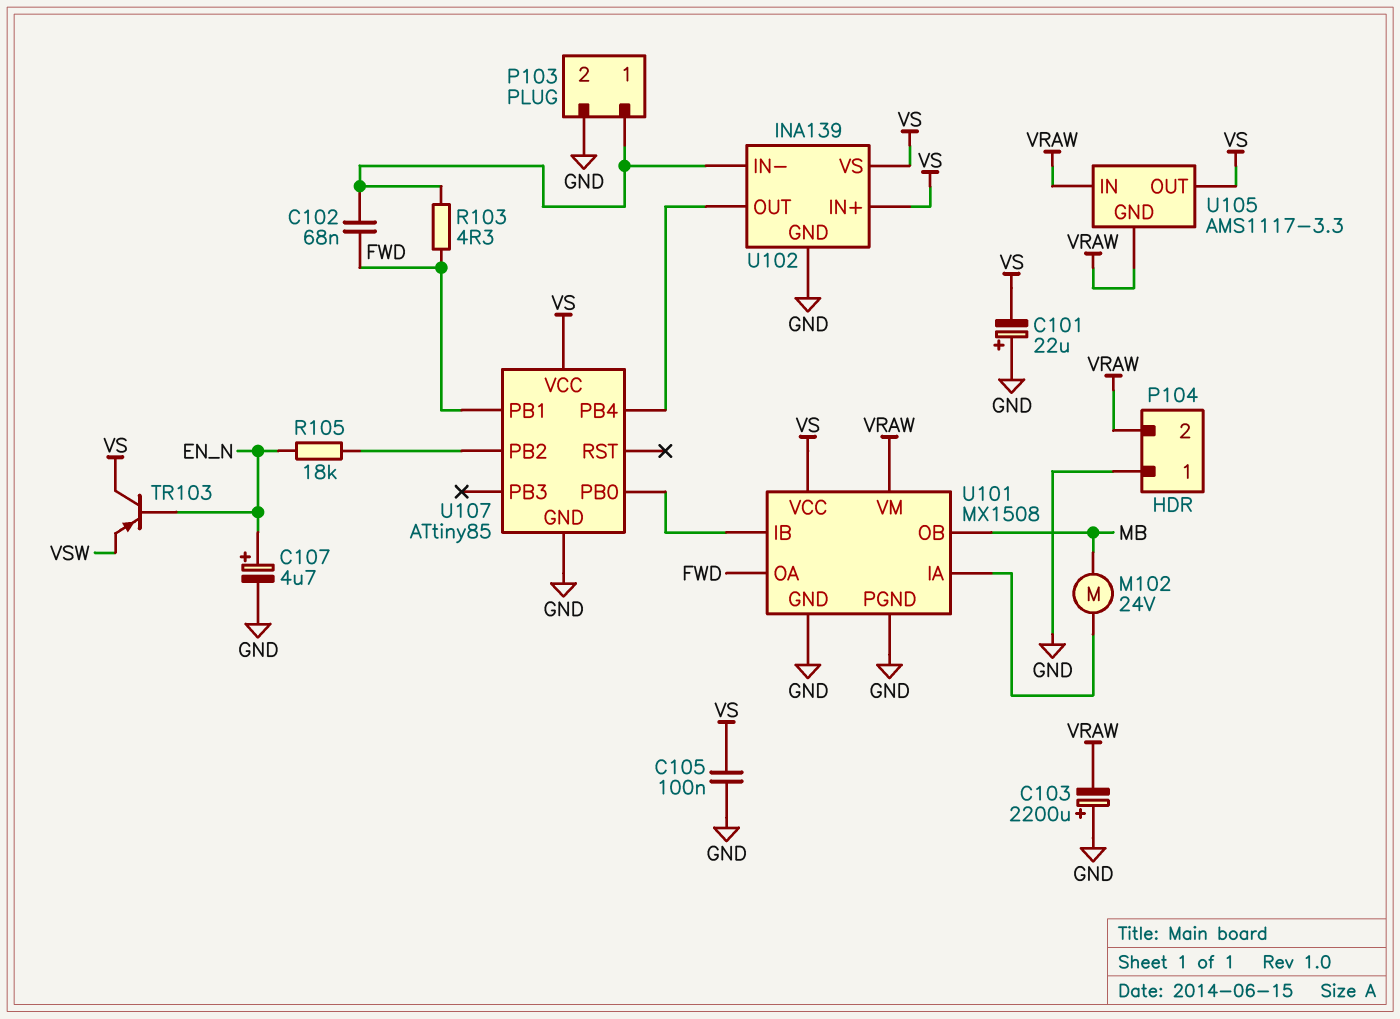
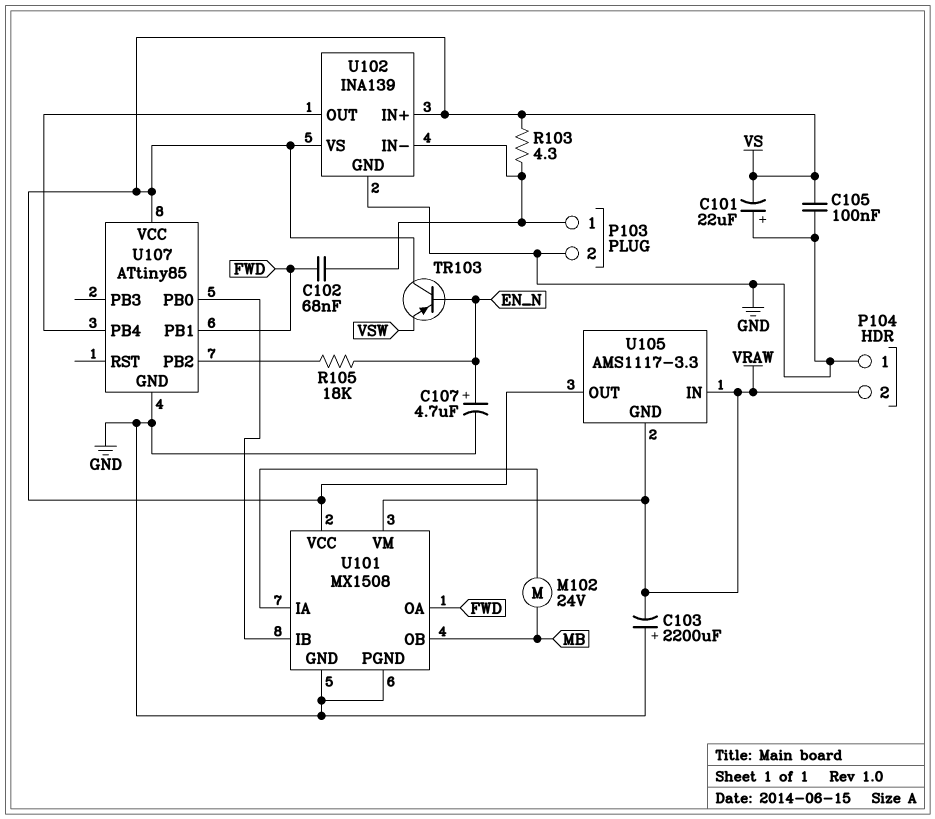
R103: 4.3 (FWD, P103/1) -> 4.3 (P103/1, VS)

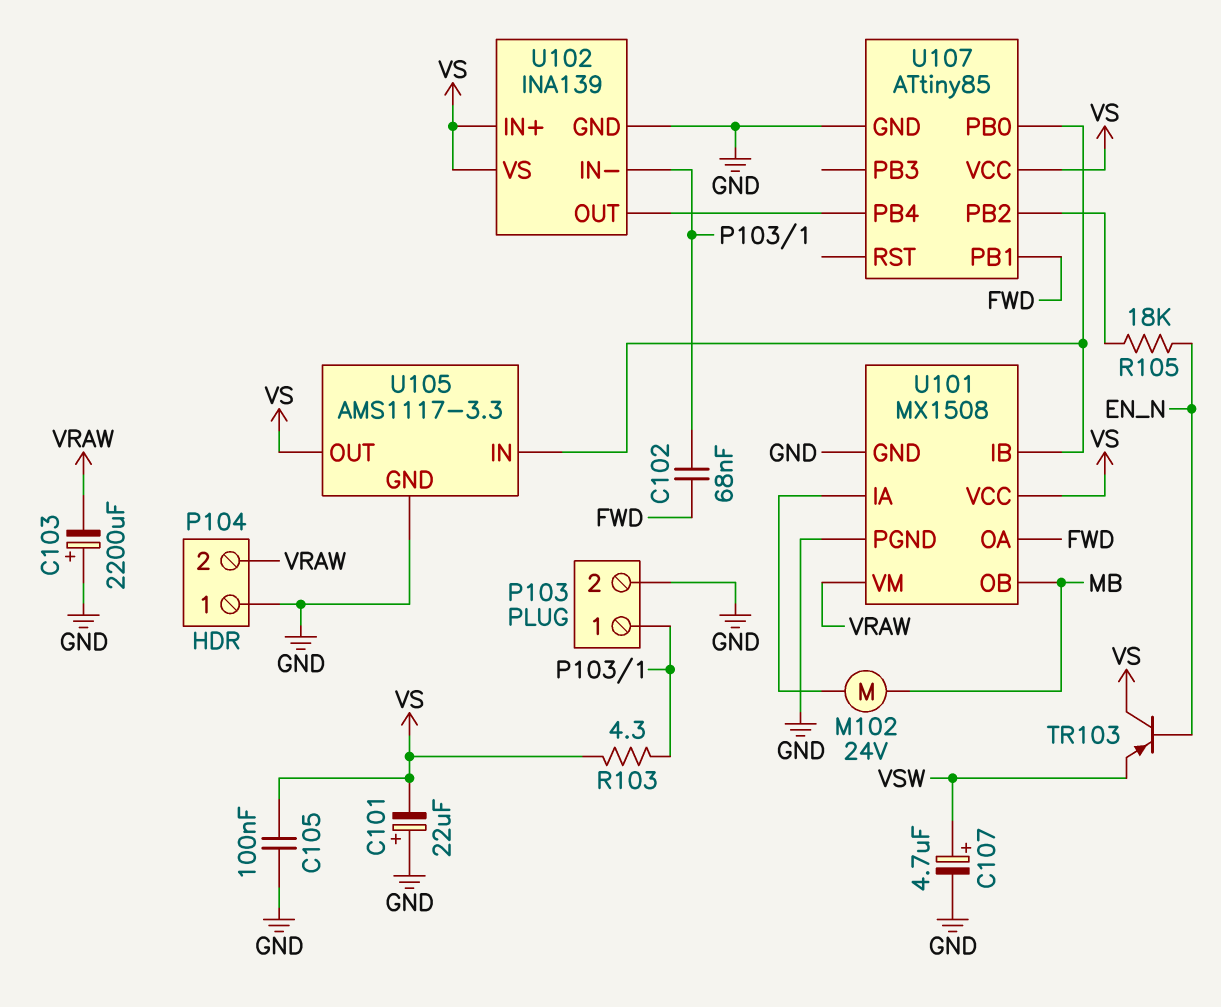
C107: 4.7uF (plus EN_N, minus GND) -> 4.7uF (plus VSW, minus GND)
U105 pin GND: VRAW -> GND
U105 pin IN: VRAW -> U101/IB

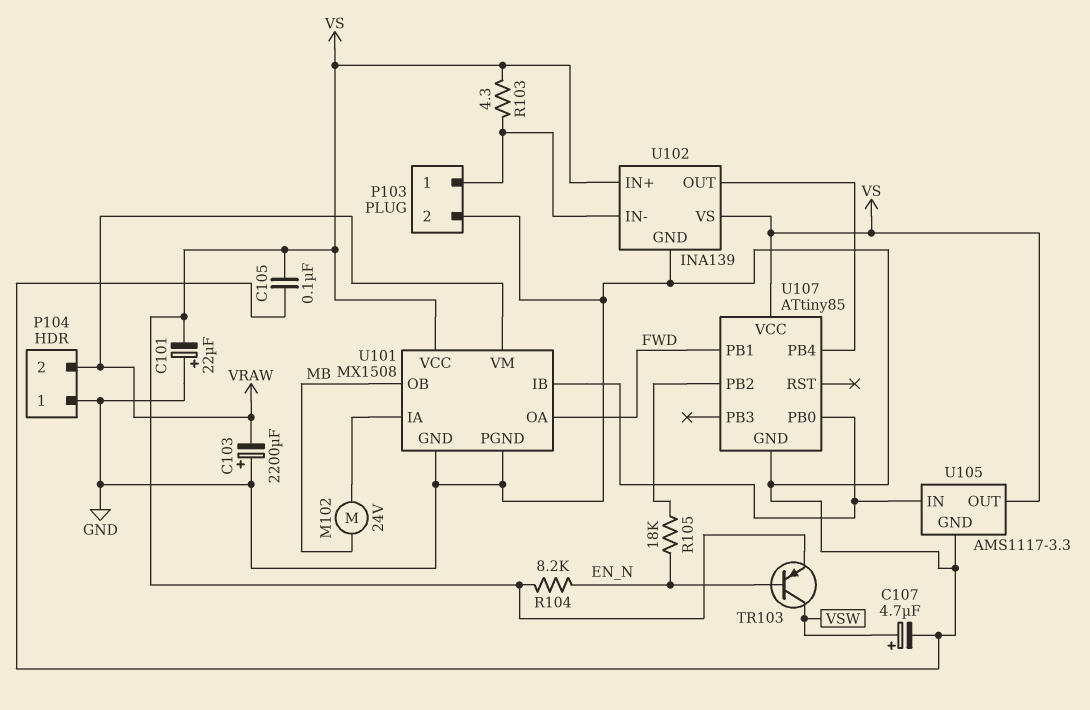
C102: 68nF (FWD, P103/1) -> none
R104: none -> 8.2k (EN_N, VS)
TR103: PNP (B EN_N, C VS, E VSW) -> PNP (B EN_N, C VSW, E VS)

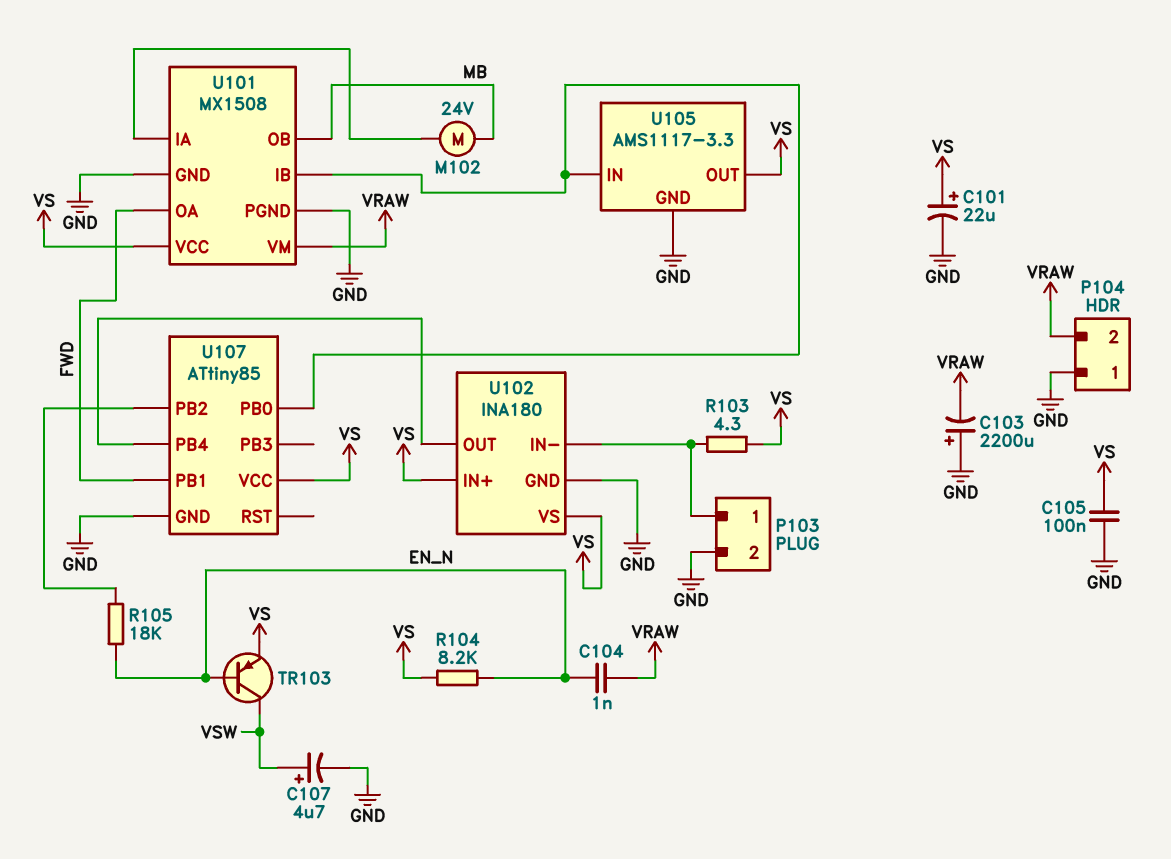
C101: 22uF (plus GND, minus VS) -> 22uF (plus VS, minus GND)
C104: none -> 1nF (EN_N, VRAW)
U102: INA139 -> INA180

